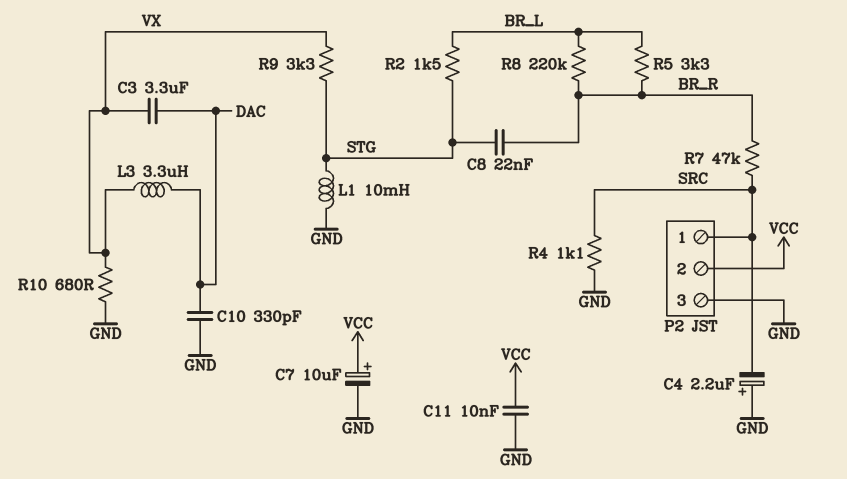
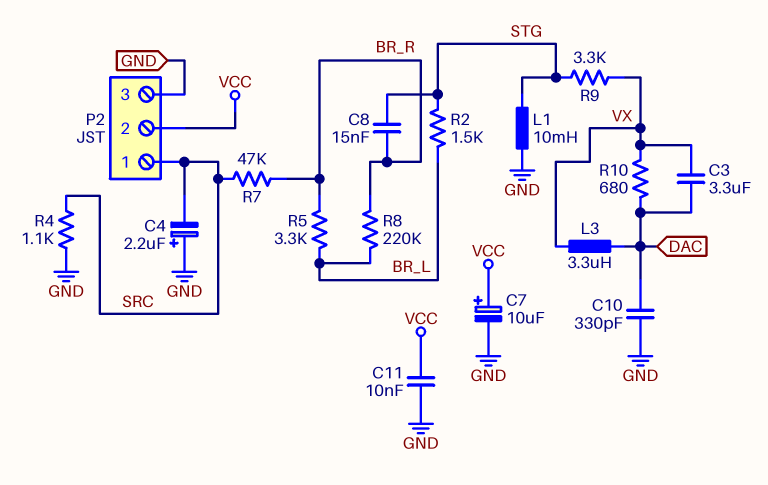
C8: 22nF (BR_R, STG) -> 15nF (BR_R, STG)
R10: 680 (GND, VX) -> 680 (DAC, VX)

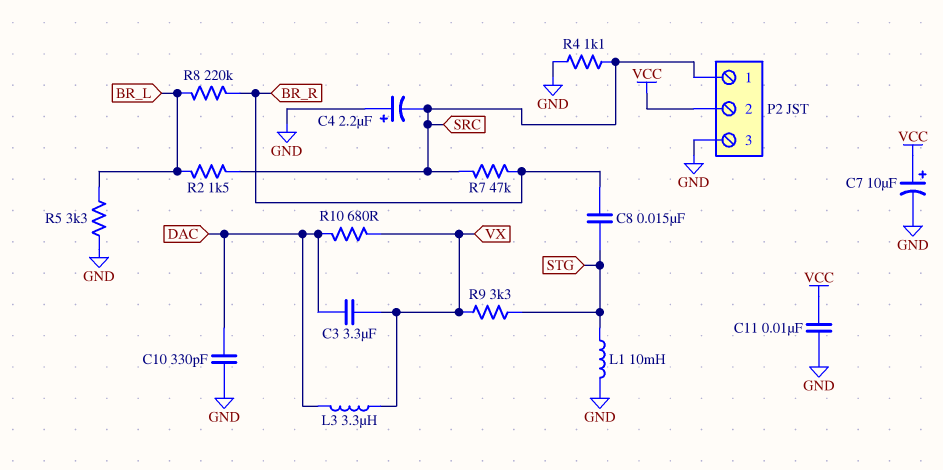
R2: 1.5k (BR_L, STG) -> 1.5k (BR_L, SRC)
R5: 3.3k (BR_L, BR_R) -> 3.3k (BR_L, GND)

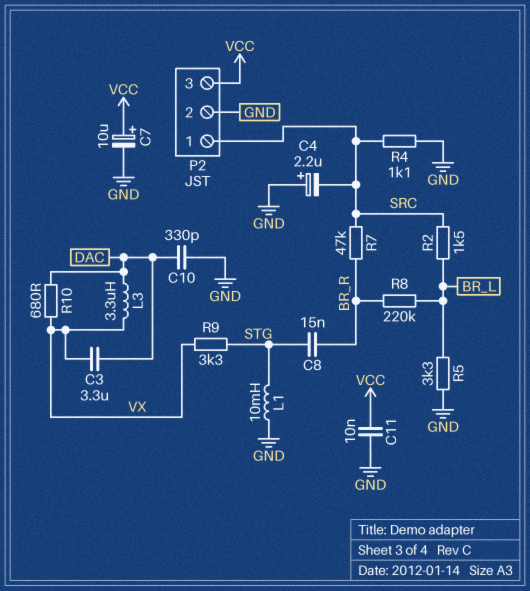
P2 pin 2: VCC -> GND
P2 pin 3: GND -> VCC

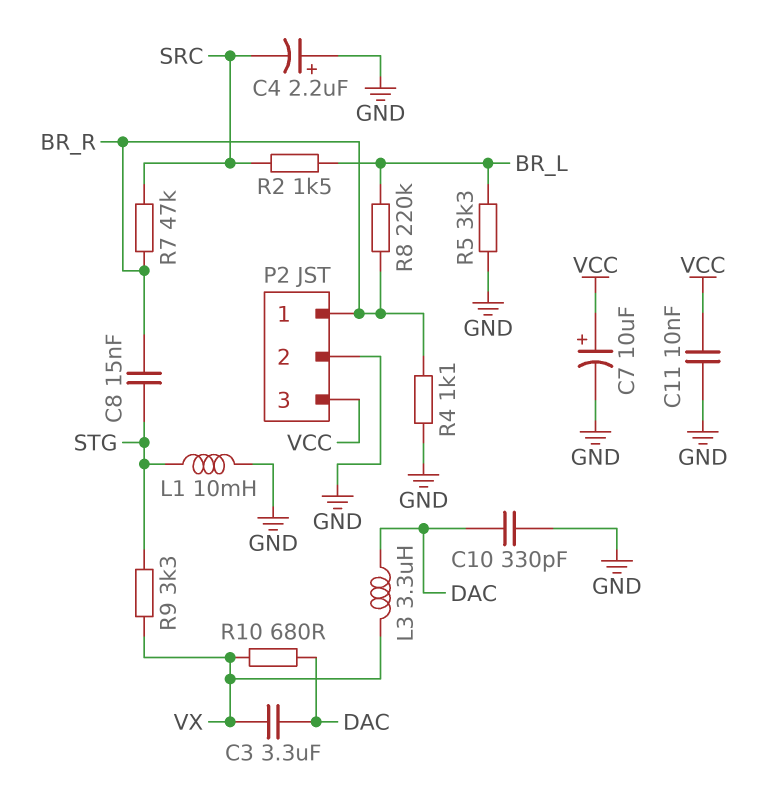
P2 pin 1: SRC -> BR_R
R4: 1.1k (GND, SRC) -> 1.1k (BR_R, GND)

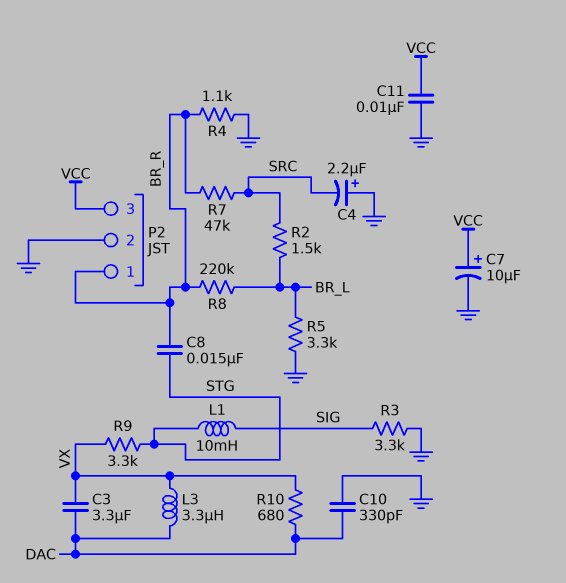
L1: 10mH (GND, STG) -> 10mH (SIG, STG)
R3: none -> 3.3k (GND, SIG)

